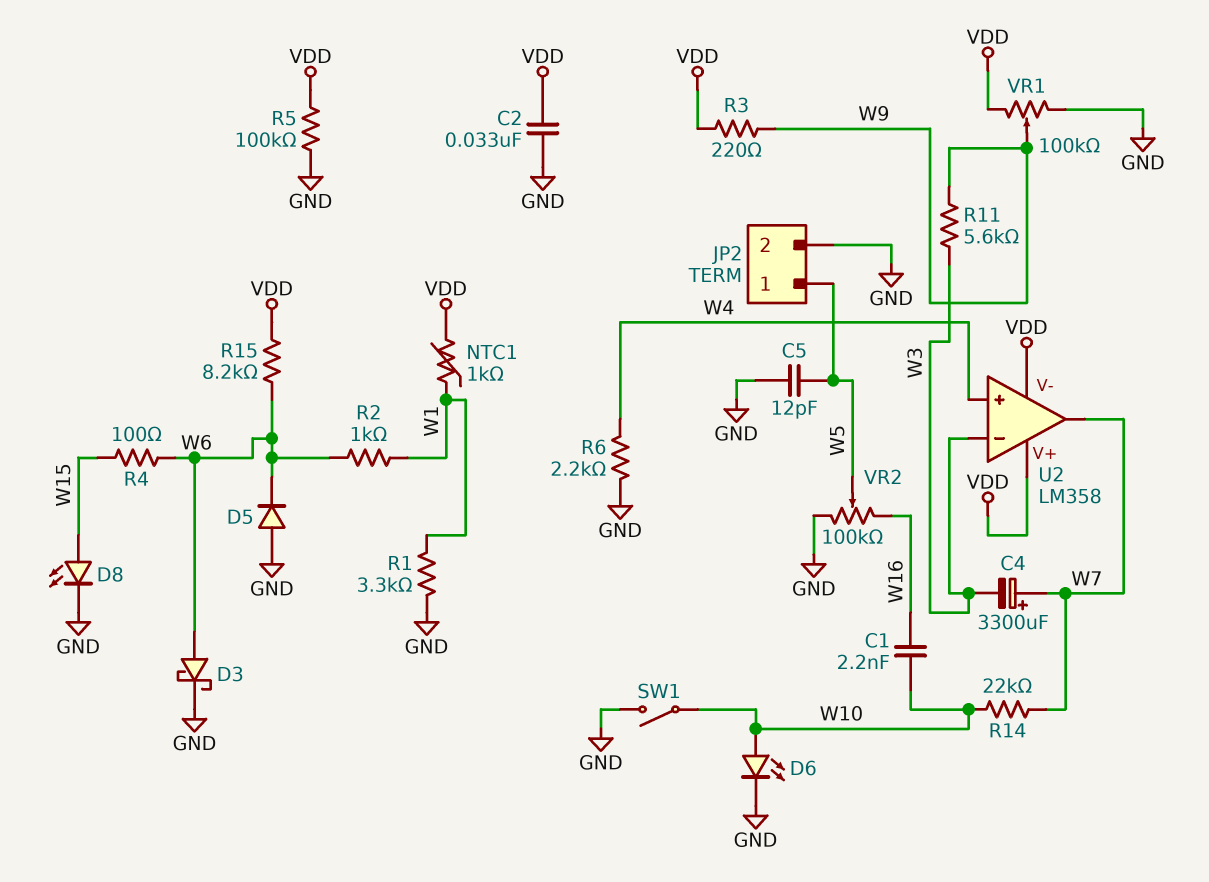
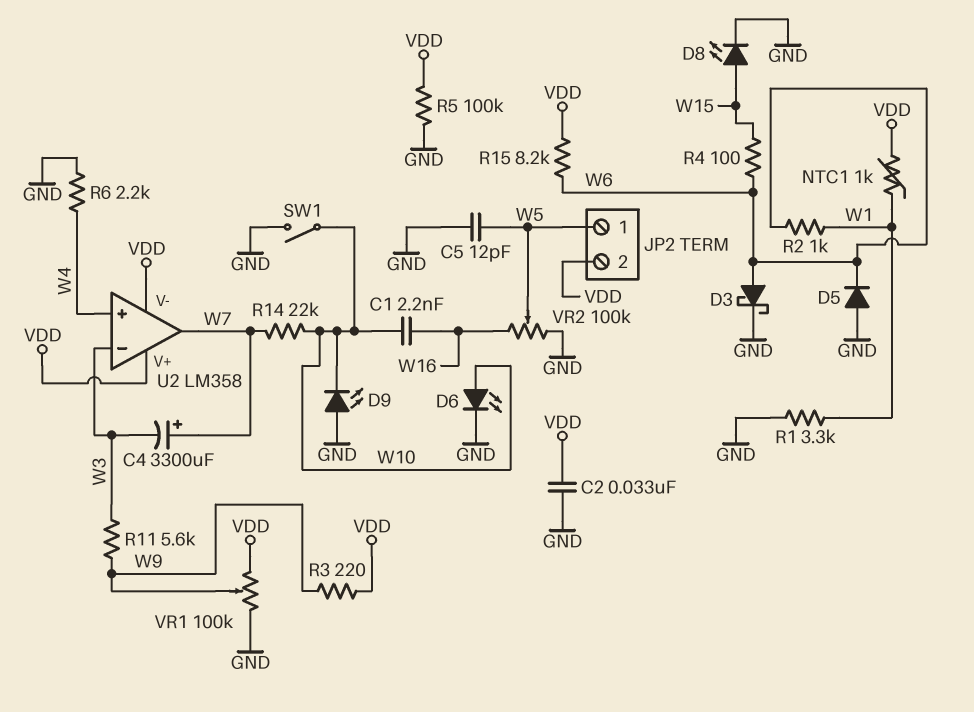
D9: none -> LED (A GND, K W10)
JP2 pin 2: GND -> VDD

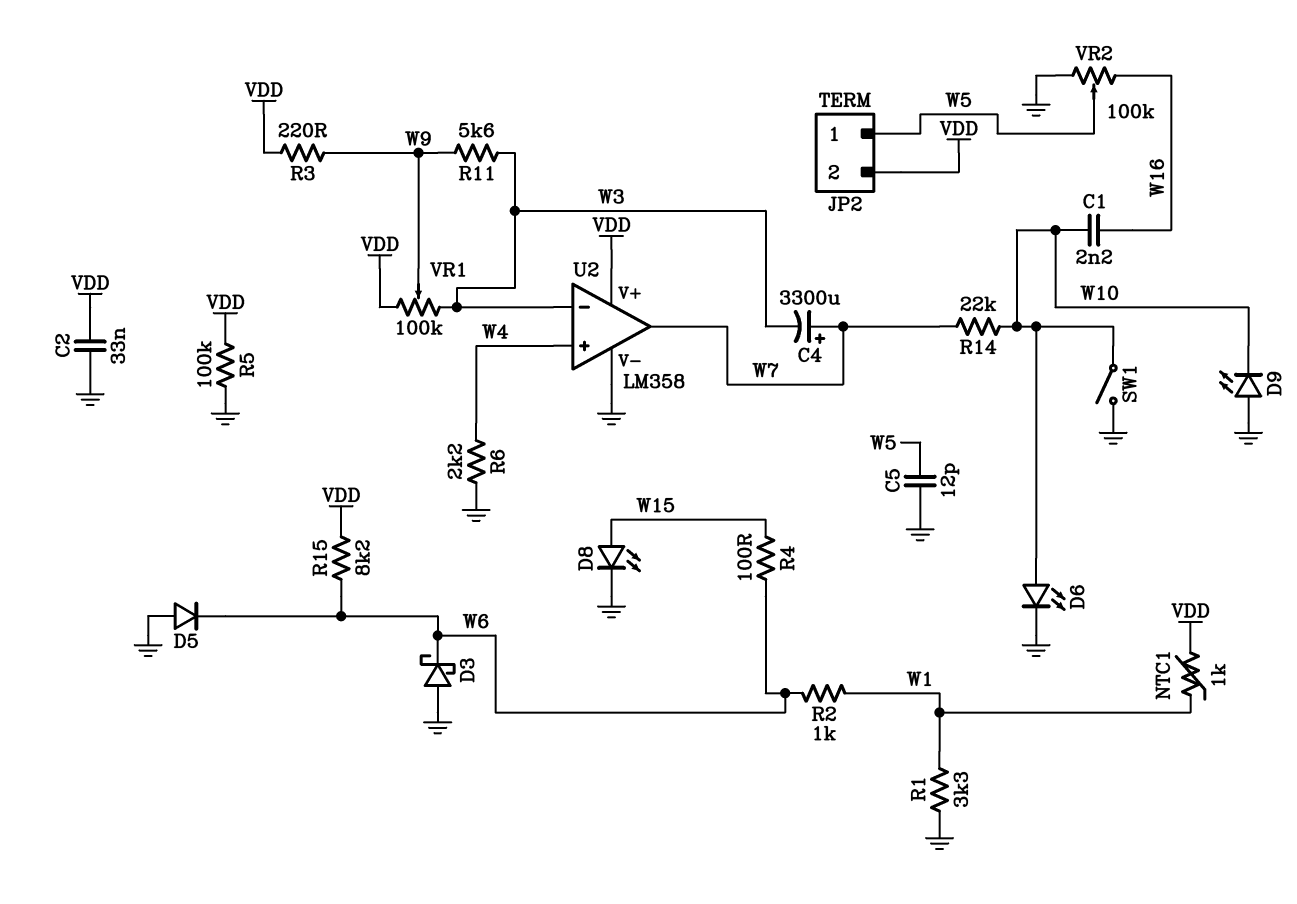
D3: schottky (A W6, K GND) -> schottky (A GND, K W6)
U2 pin V-: VDD -> GND
VR1: 100k (GND, VDD, wiper W9) -> 100k (VDD, W3, wiper W9)

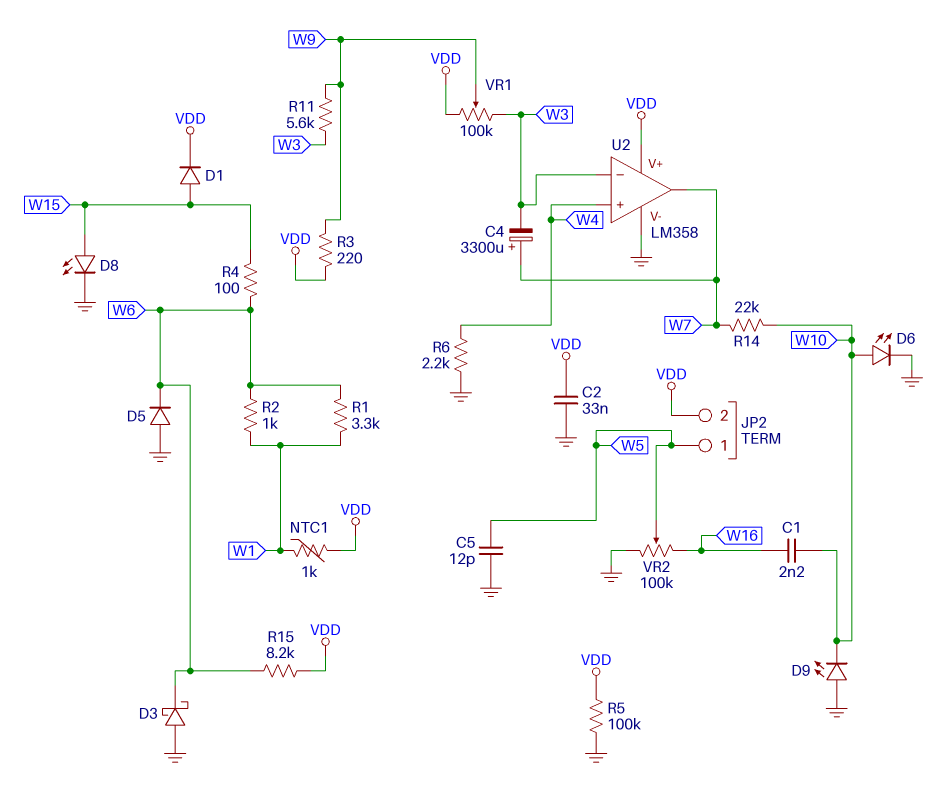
D1: none -> diode (A W15, K VDD)
R1: 3.3k (GND, W1) -> 3.3k (W1, W6)
SW1: switch (GND, W10) -> none

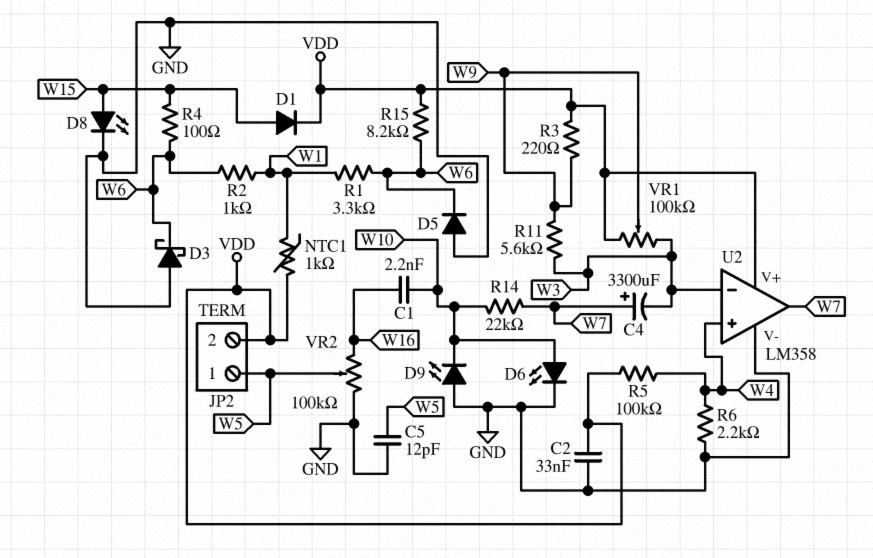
R5: 100k (GND, VDD) -> 100k (VDD, W4)

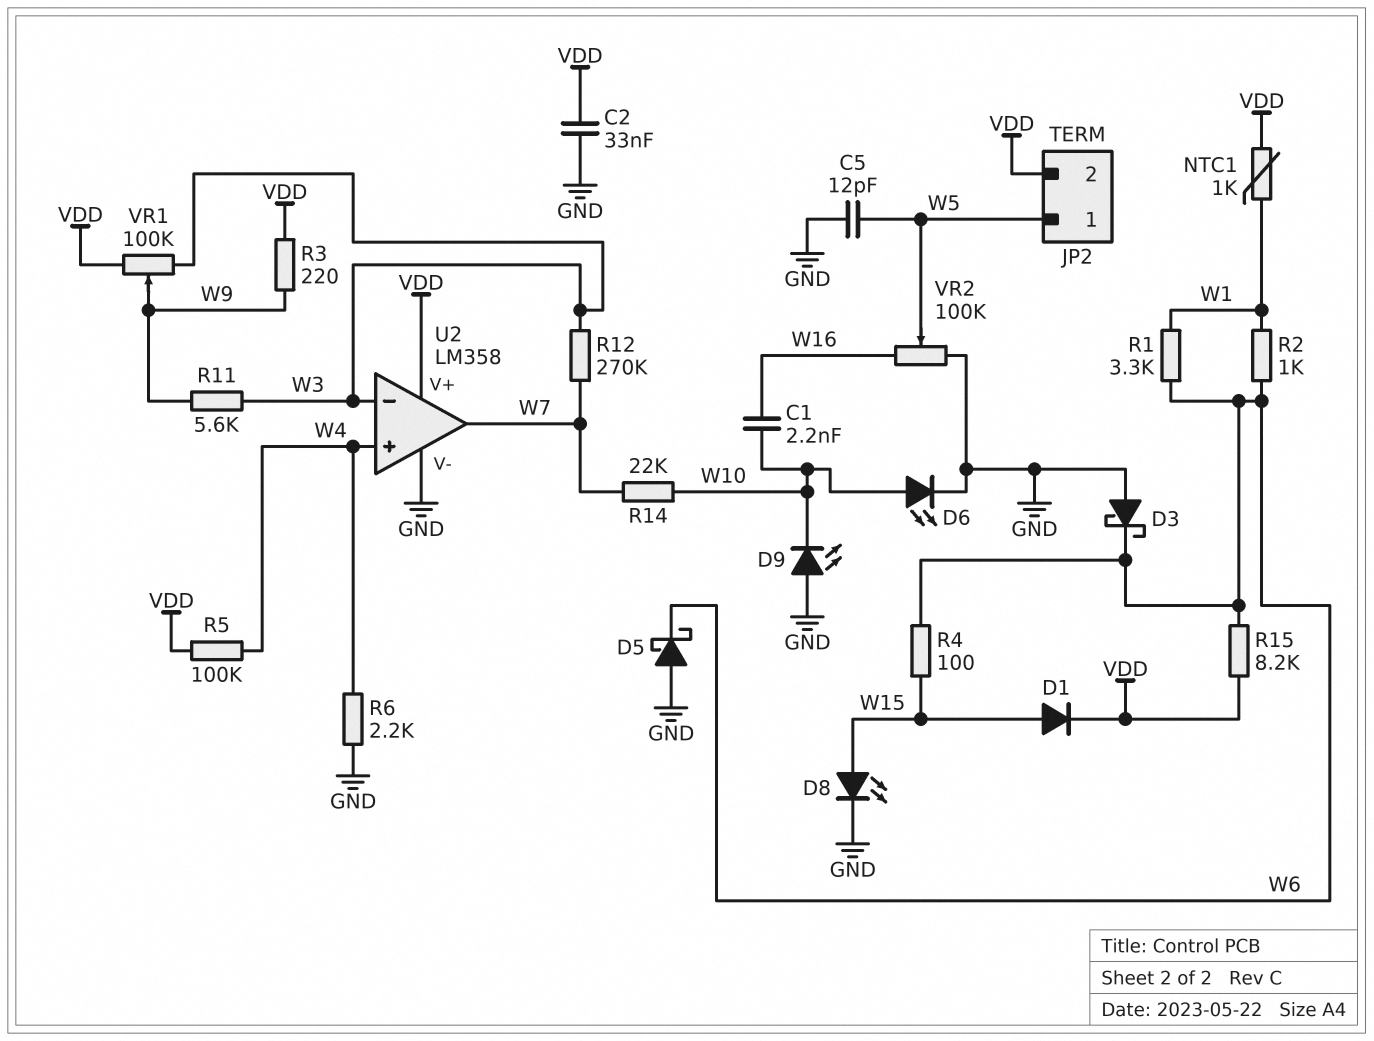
C4: 3300uF (plus W7, minus W3) -> none
D5: diode (A GND, K W6) -> schottky (A GND, K W6)
R12: none -> 270k (W3, W7)

